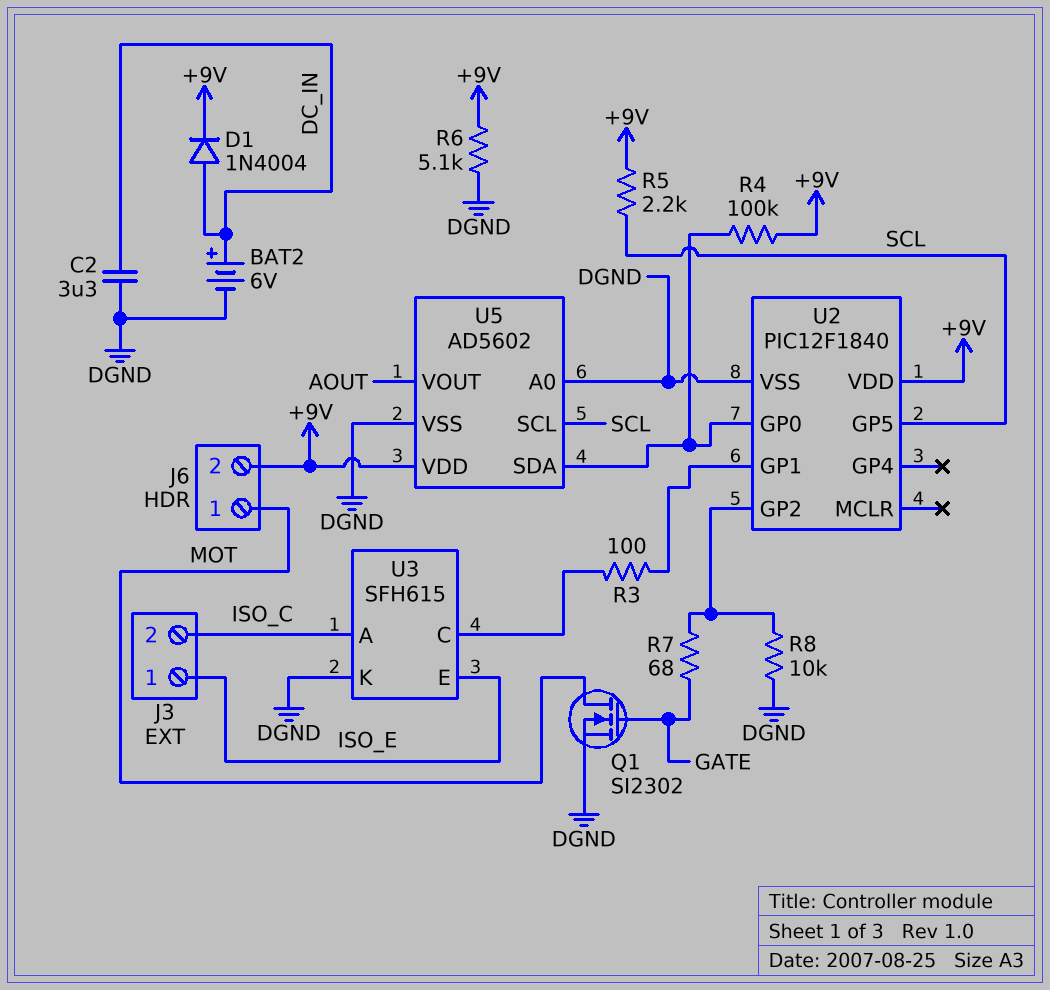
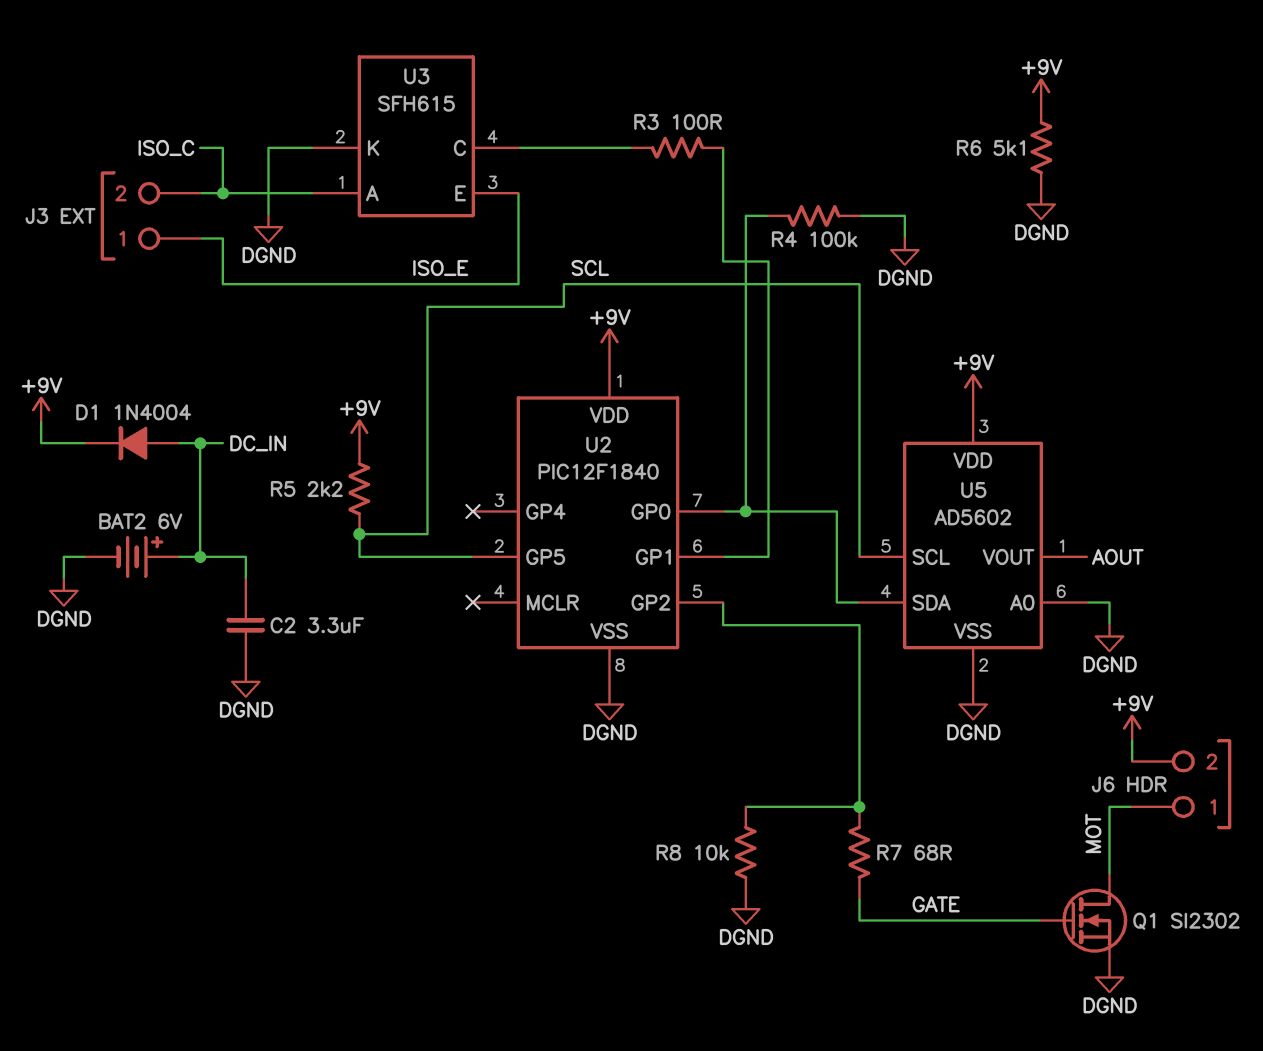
R4: 100k (+9V, U2/GP0) -> 100k (DGND, U2/GP0)

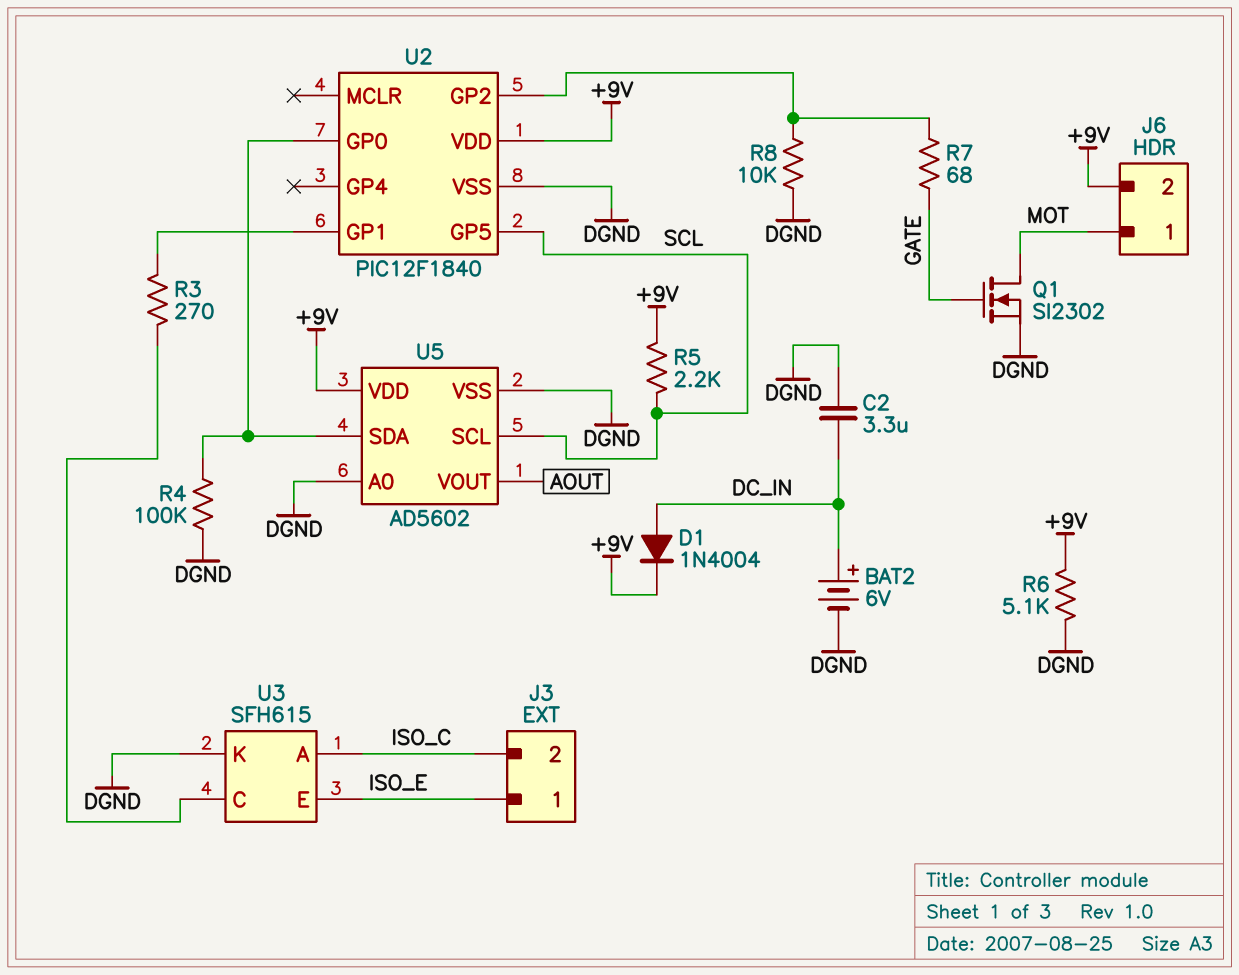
R3: 100 (U2/GP1, U3/C) -> 270 (U2/GP1, U3/C)

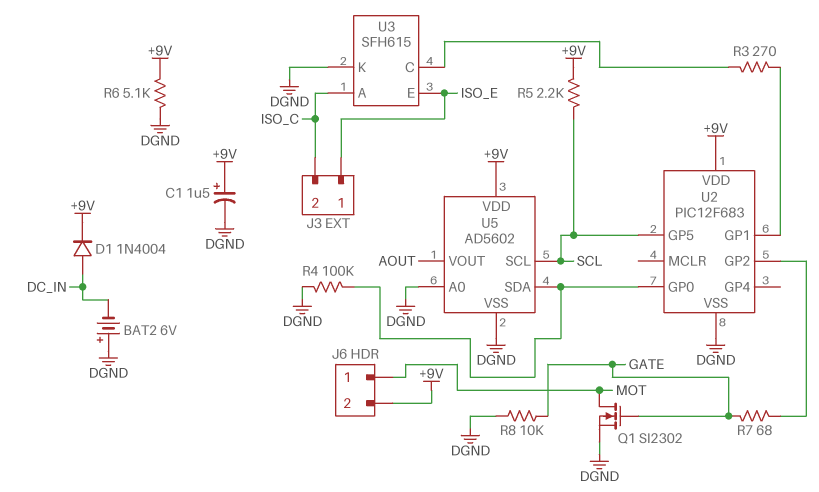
BAT2: 6V (plus DC_IN, minus DGND) -> 6V (plus DGND, minus DC_IN)
C1: none -> 1.5uF (plus +9V, minus DGND)
C2: 3.3uF (DC_IN, DGND) -> none
R8: 10k (DGND, U2/GP2) -> 10k (DGND, GATE)
U2: PIC12F1840 -> PIC12F683

